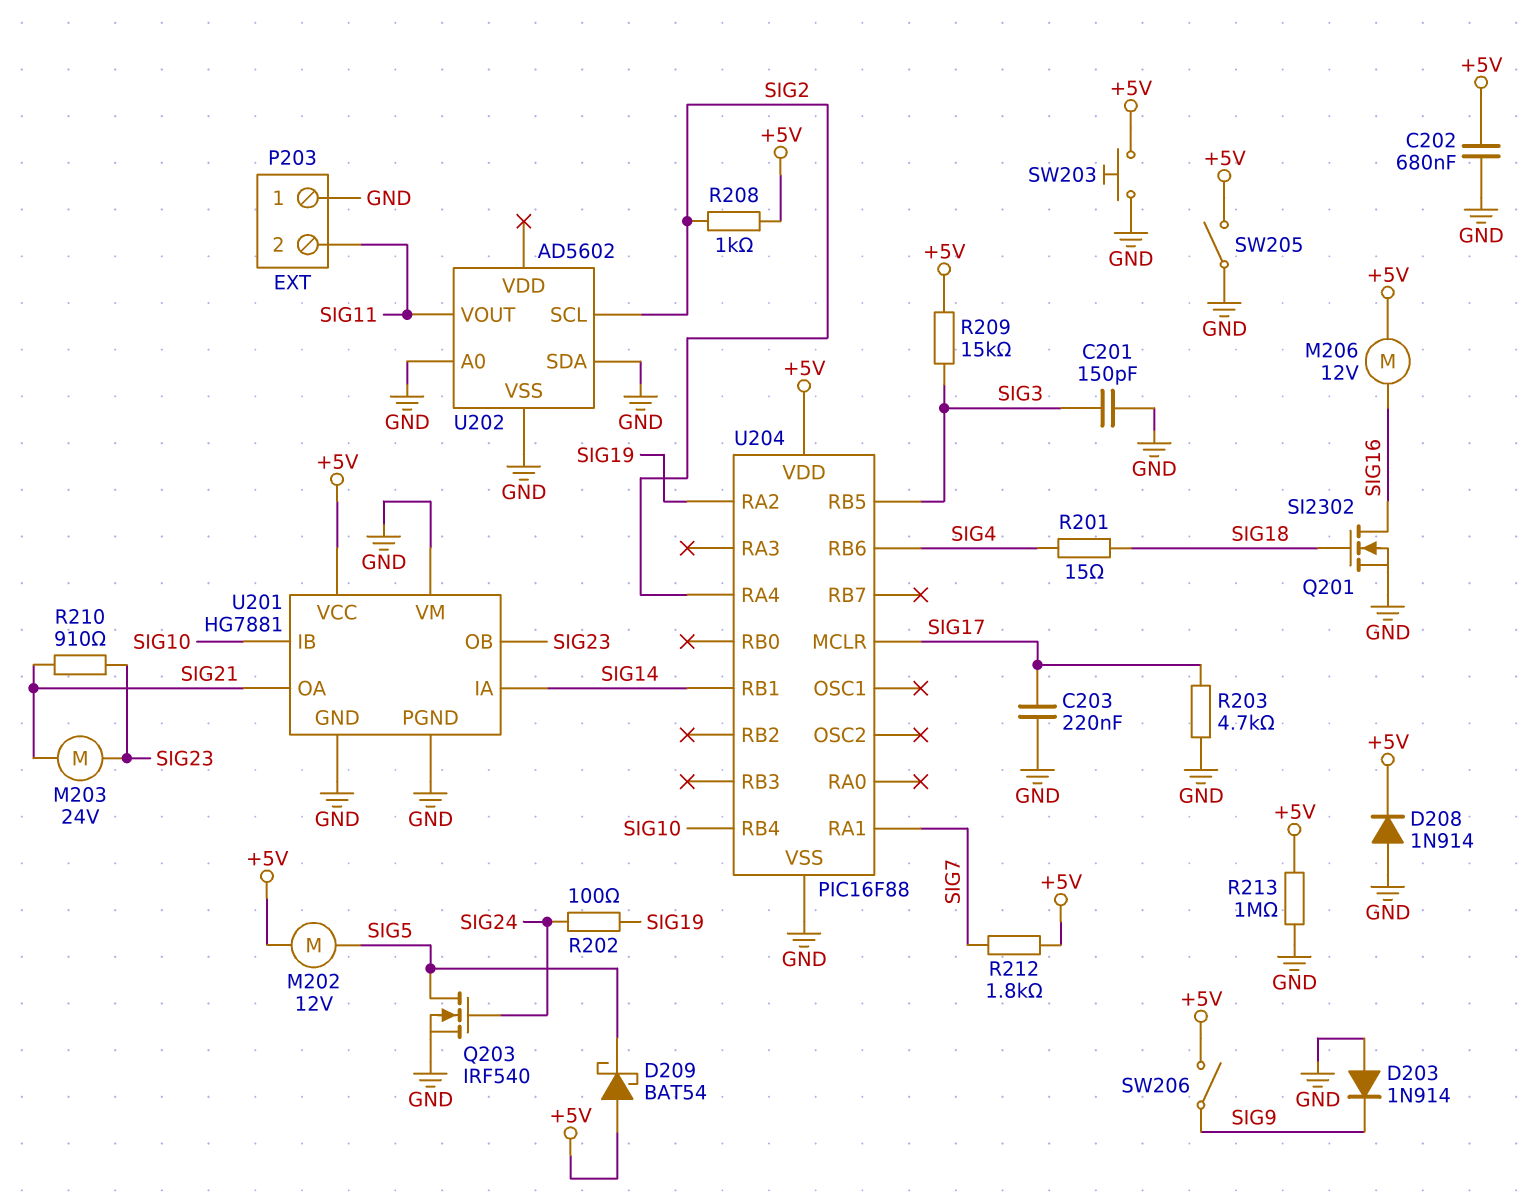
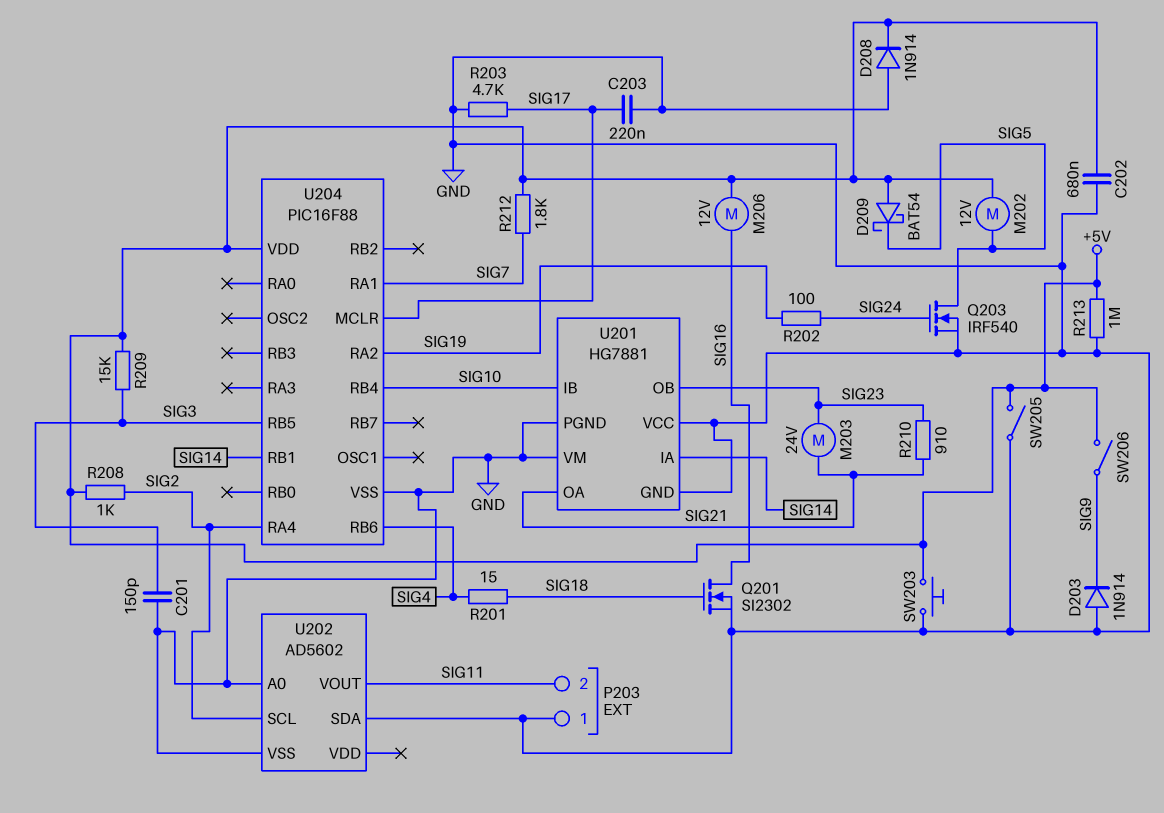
U201 pin VCC: +5V -> GND

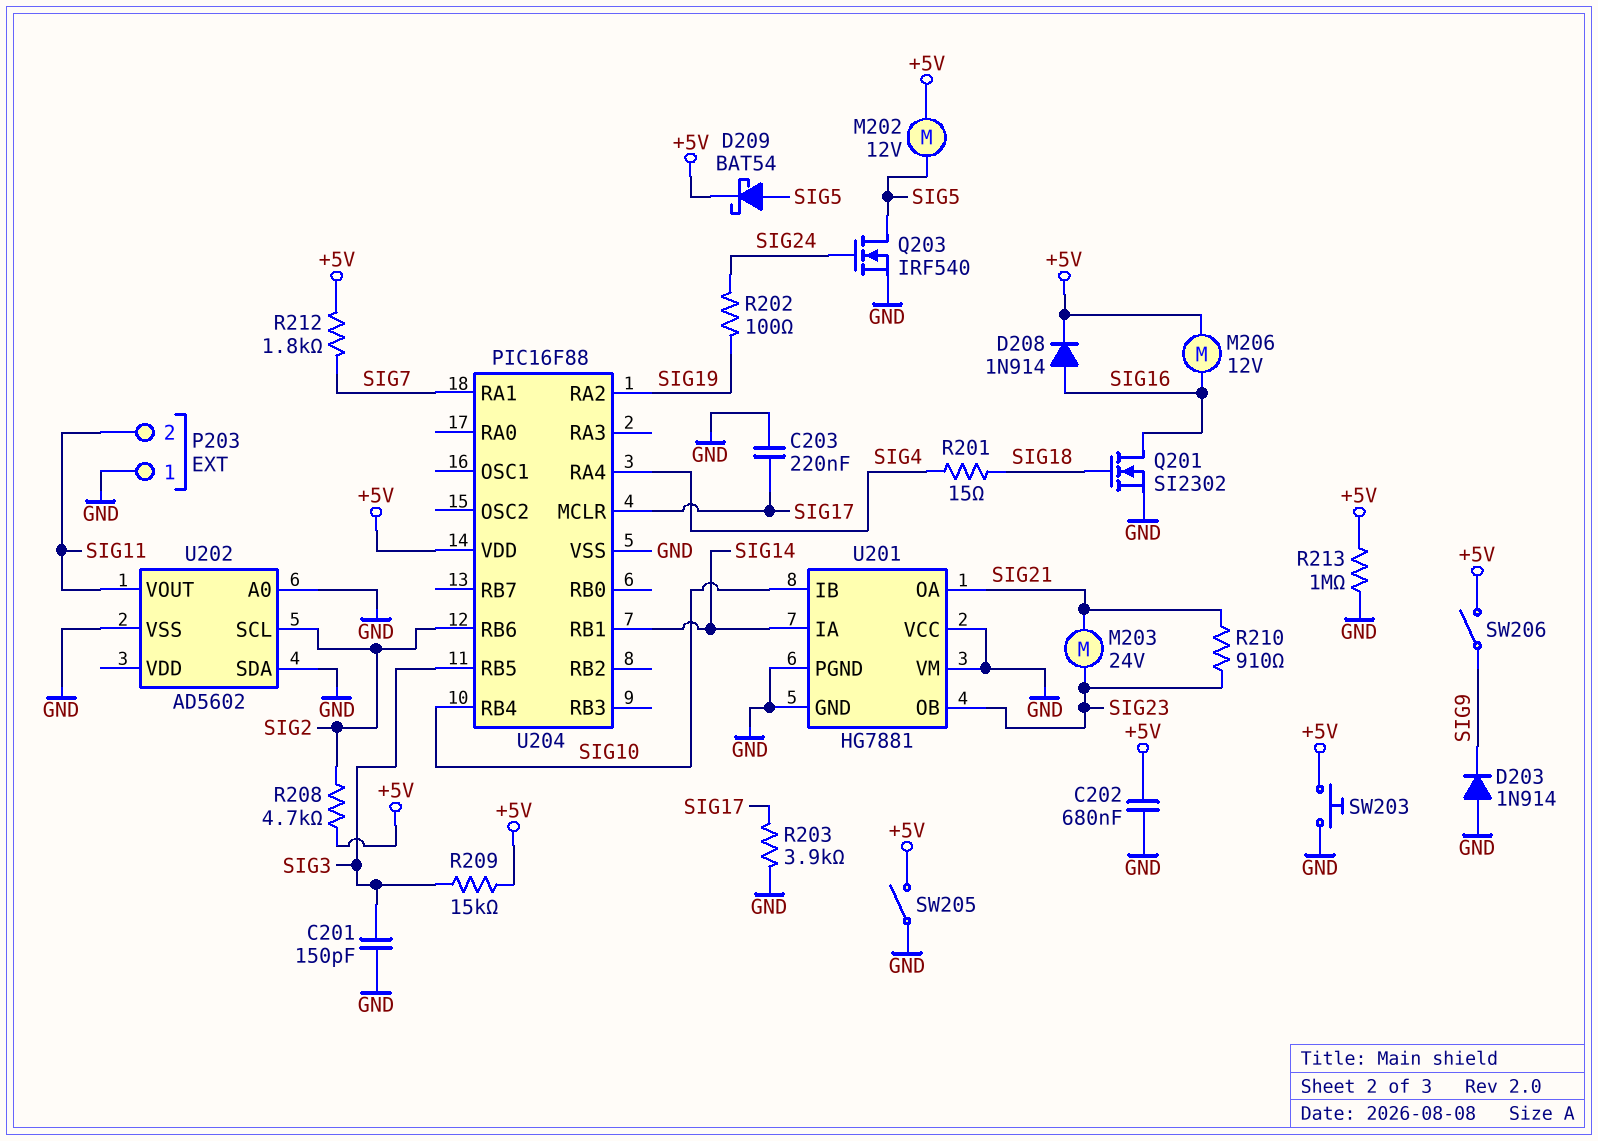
D208: diode 1N914 (A GND, K +5V) -> diode 1N914 (A SIG16, K +5V)
D209: schottky BAT54 (A +5V, K SIG5) -> schottky BAT54 (A SIG5, K +5V)
R203: 4.7k (GND, SIG17) -> 3.9k (GND, SIG17)
R208: 1k (+5V, SIG2) -> 4.7k (+5V, SIG2)
U204 pin RA4: SIG2 -> SIG4
U204 pin RB6: SIG4 -> SIG2

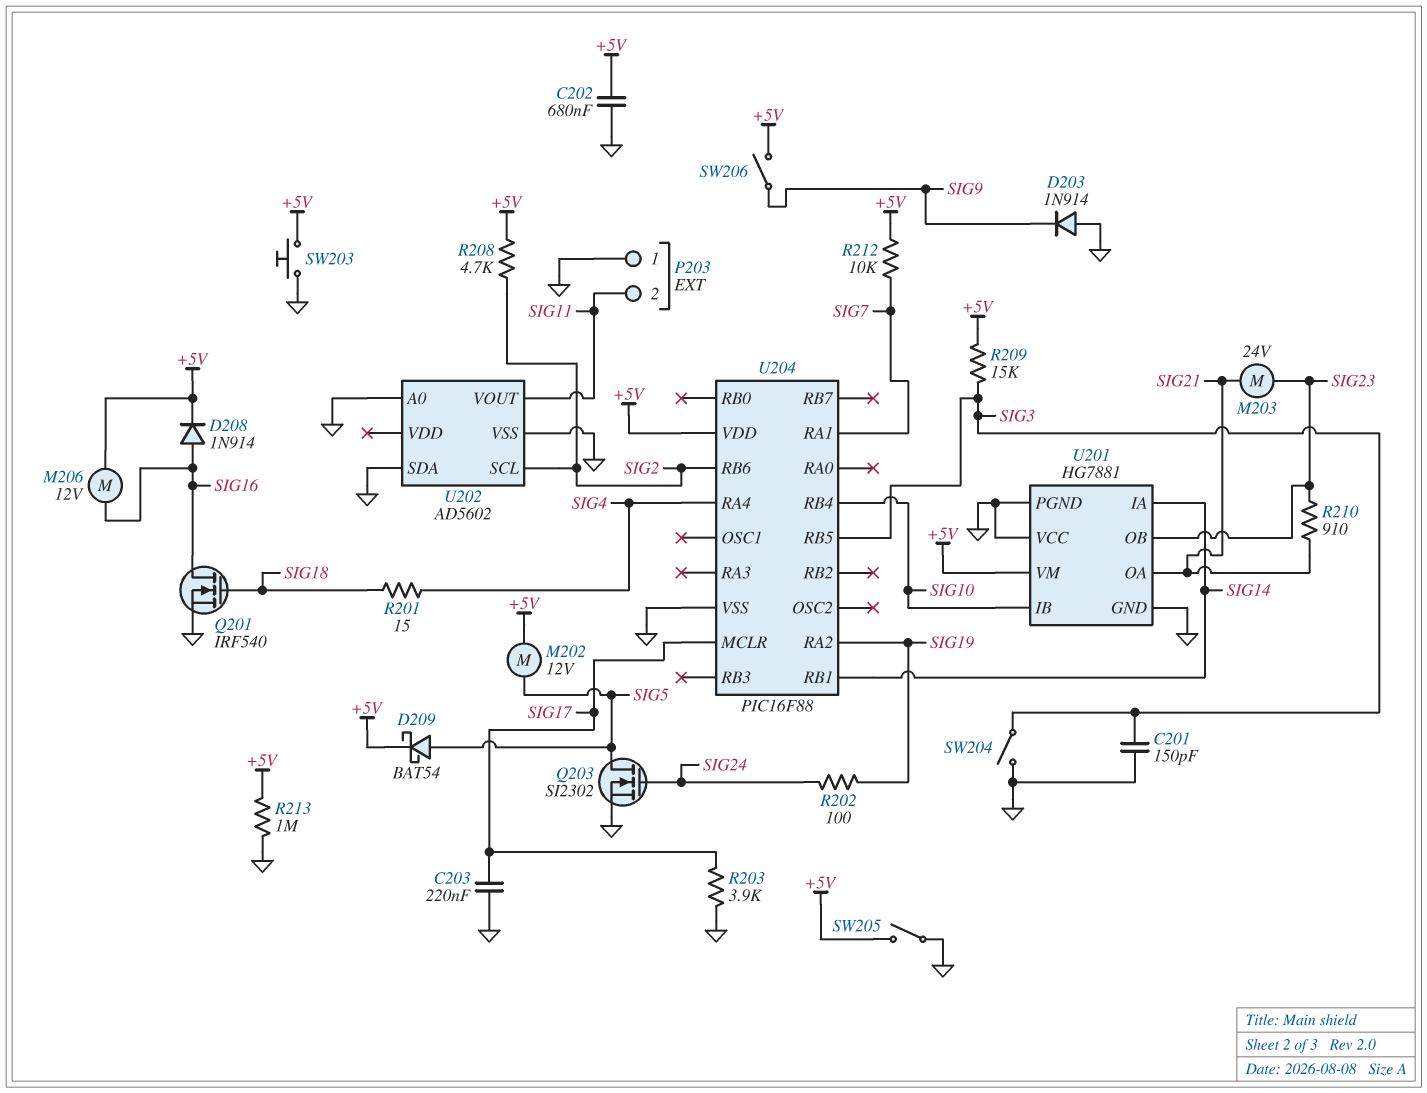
Q201: NMOS SI2302 (G SIG18, D SIG16, S GND) -> NMOS IRF540 (G SIG18, D SIG16, S GND)
Q203: NMOS IRF540 (G SIG24, D SIG5, S GND) -> NMOS SI2302 (G SIG24, D SIG5, S GND)
R212: 1.8k (+5V, SIG7) -> 10k (+5V, SIG7)
SW204: none -> switch (GND, SIG3)
U201 pin VM: GND -> +5V

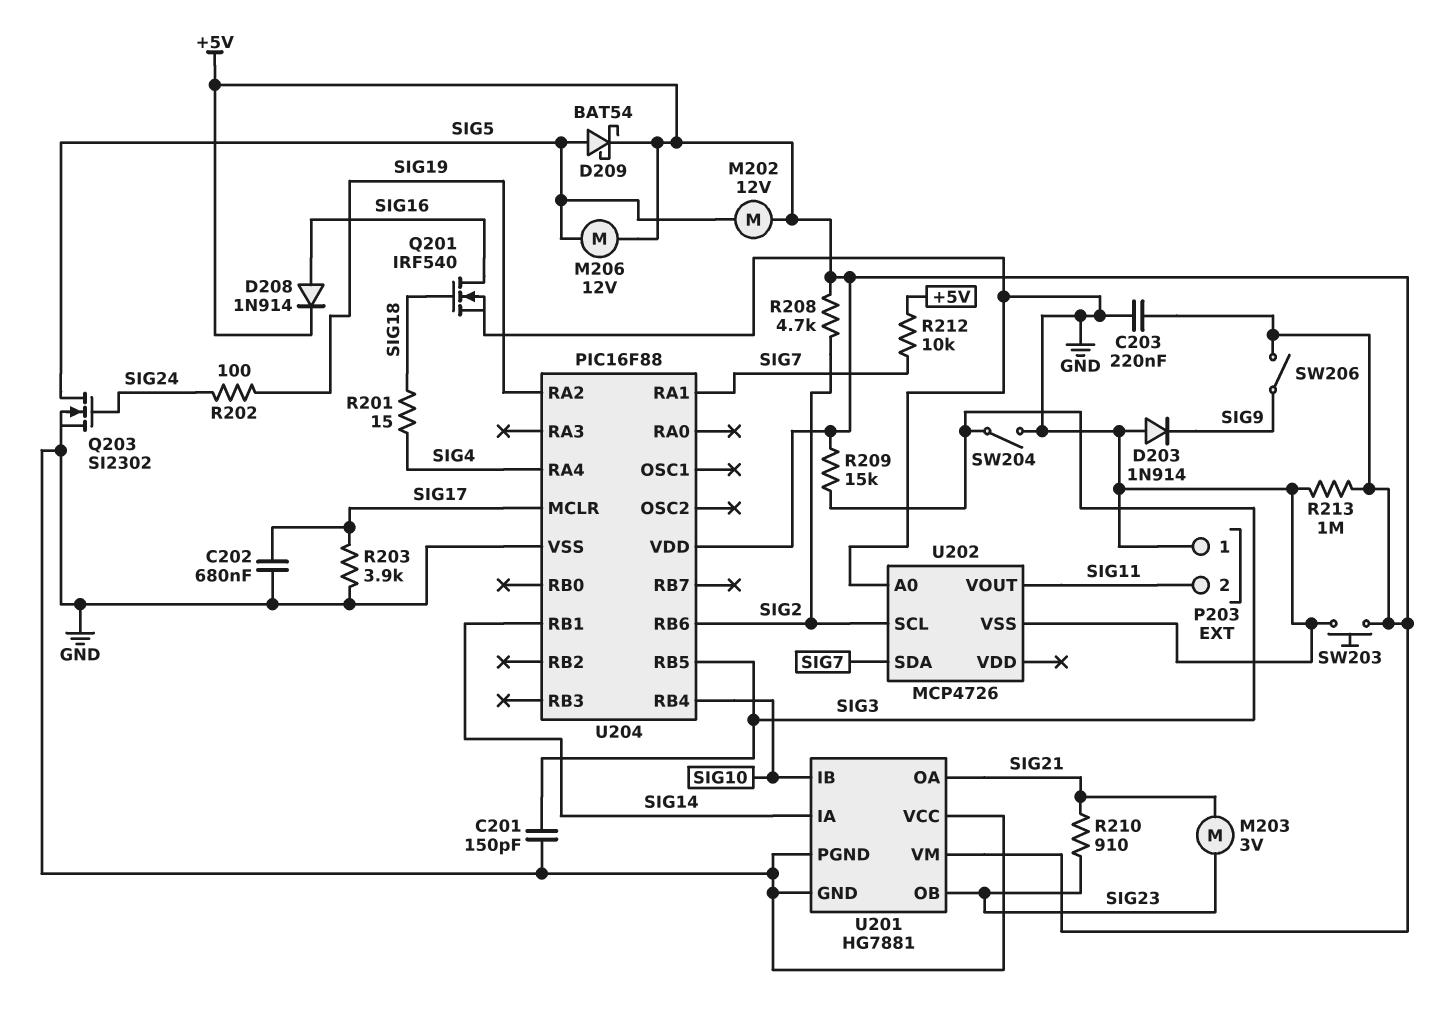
C202: 680nF (+5V, GND) -> 680nF (GND, SIG17)
C203: 220nF (GND, SIG17) -> 220nF (+5V, GND)
M203: motor 24V (SIG21, SIG23) -> motor 3V (SIG21, SIG23)
M206: motor 12V (+5V, SIG16) -> motor 12V (+5V, SIG5)
SW205: switch (+5V, GND) -> none
U202: AD5602 -> MCP4726
U202 pin SDA: GND -> SIG7

